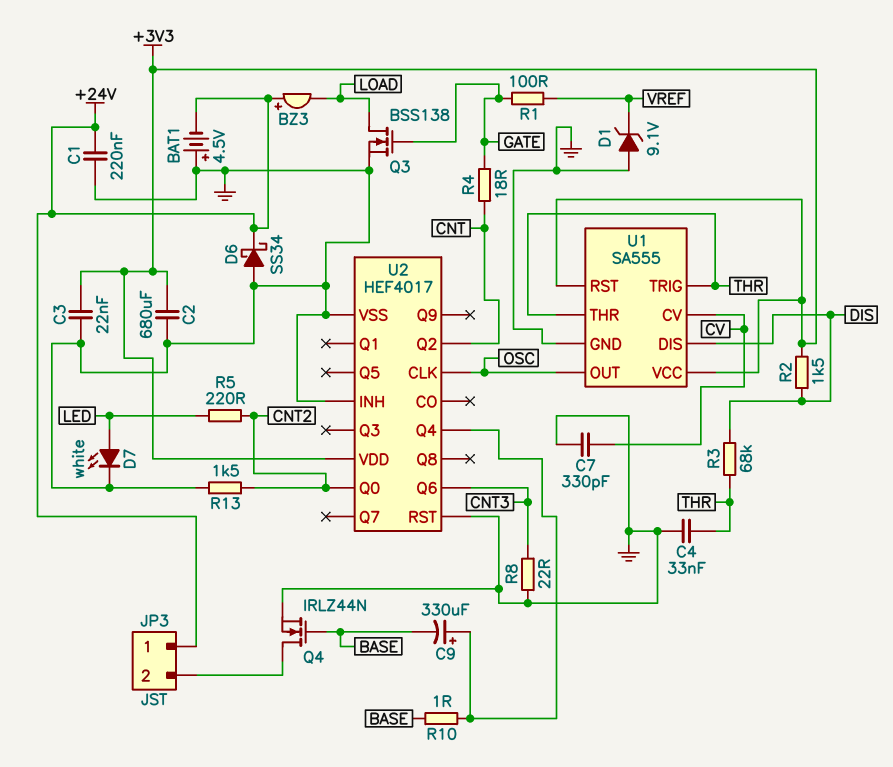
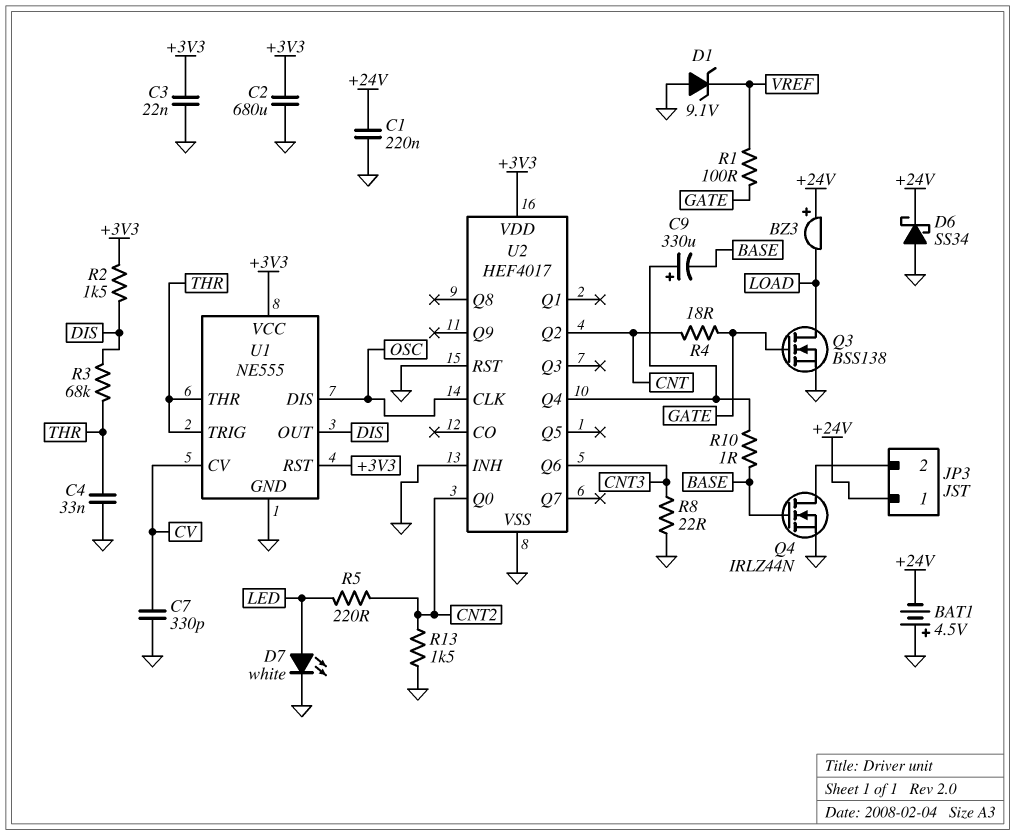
U1: SA555 -> NE555
U1 pin DIS: DIS -> OSC
U1 pin OUT: OSC -> DIS

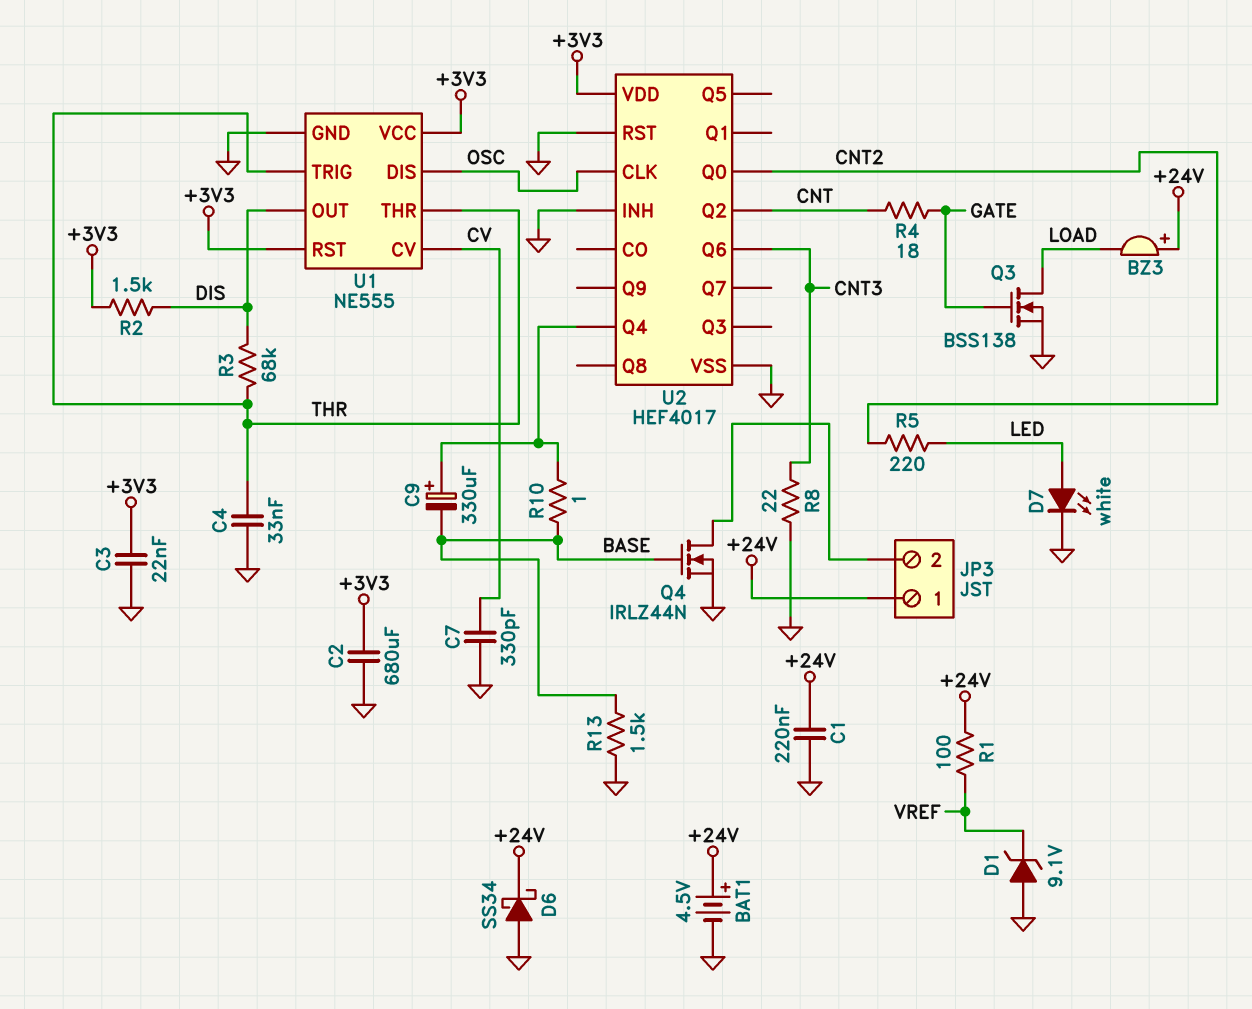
BAT1: 4.5V (plus GND, minus +24V) -> 4.5V (plus +24V, minus GND)
R1: 100 (GATE, VREF) -> 100 (+24V, VREF)
R13: 1.5k (CNT2, GND) -> 1.5k (BASE, GND)

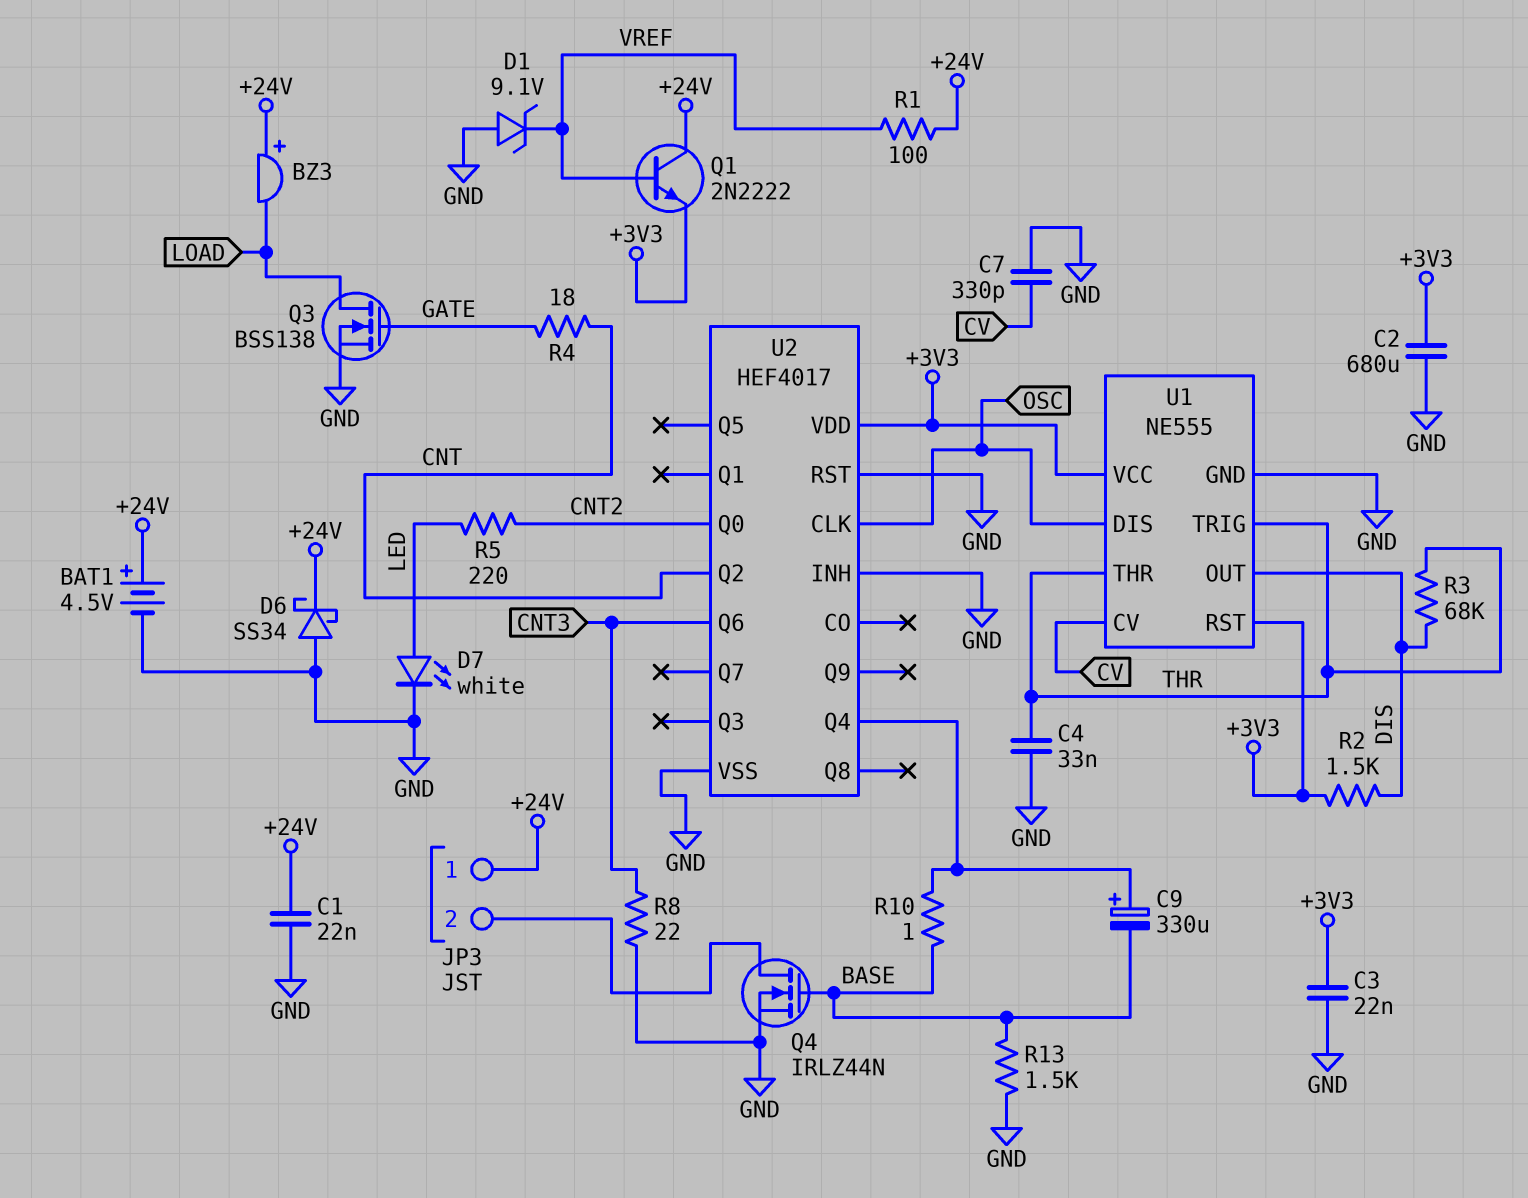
C1: 220nF (+24V, GND) -> 22nF (+24V, GND)
Q1: none -> NPN 2N2222 (B VREF, C +24V, E +3V3)

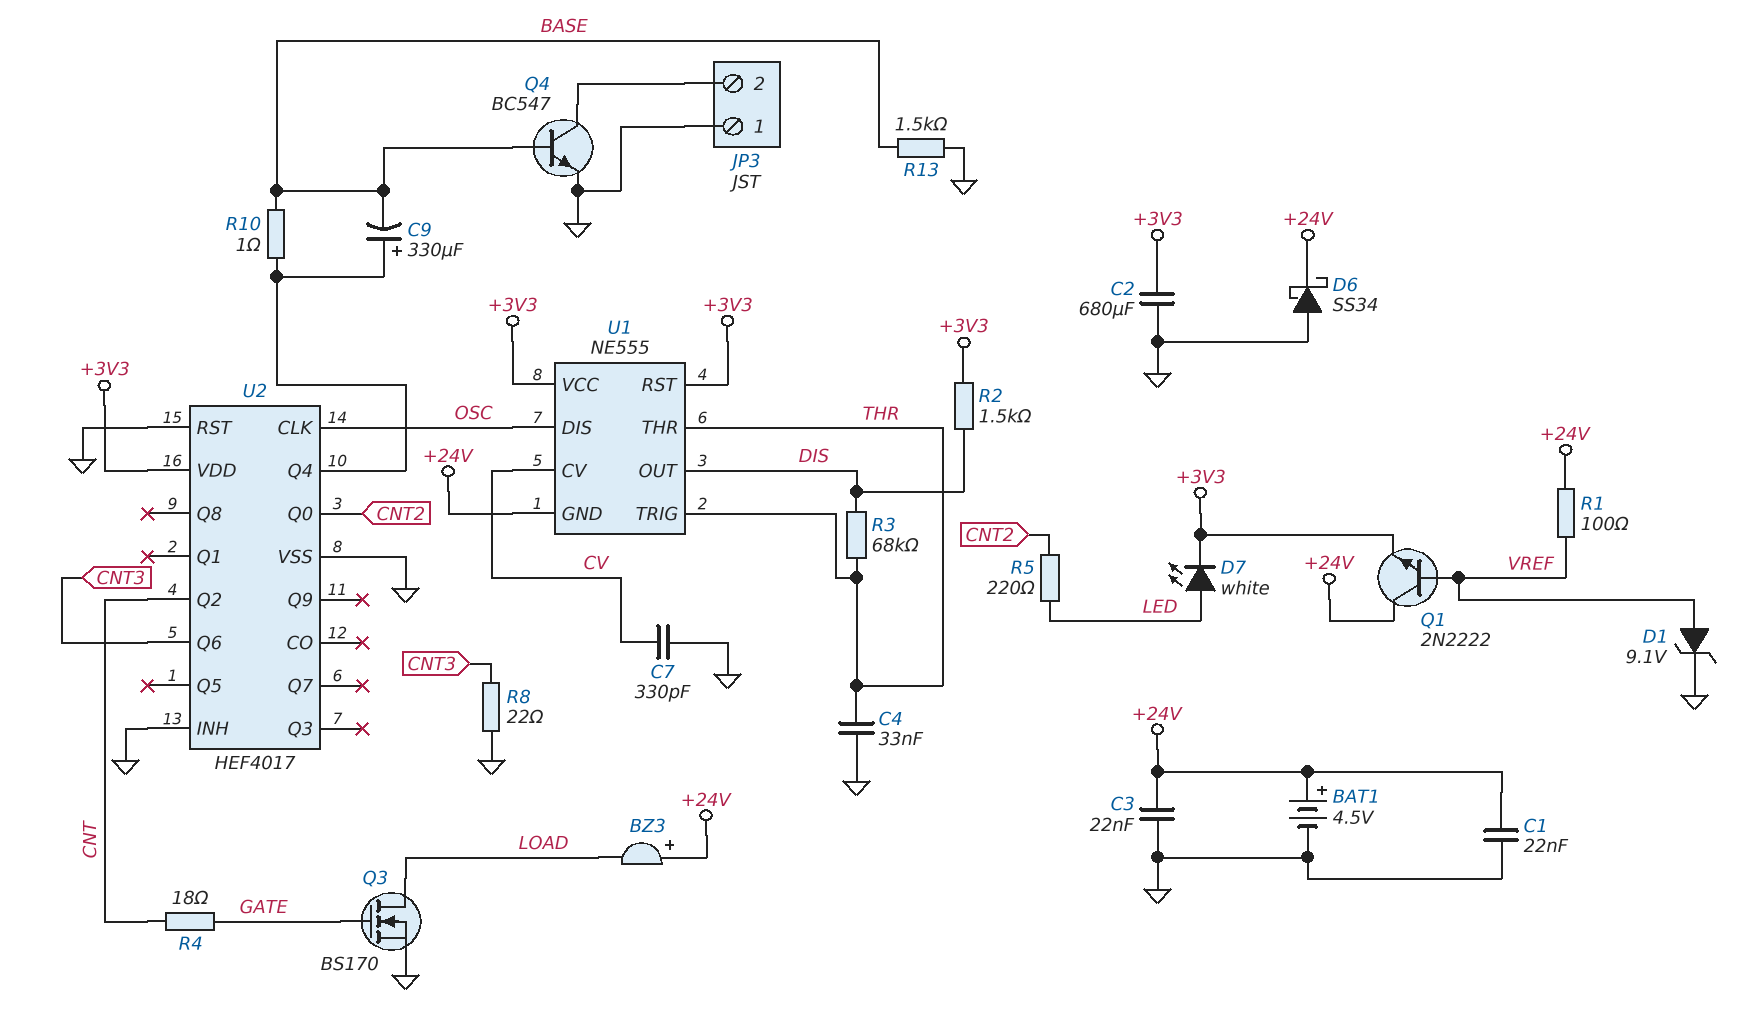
C3: 22nF (+3V3, GND) -> 22nF (+24V, GND)
D1: zener 9.1V (A GND, K VREF) -> zener 9.1V (A VREF, K GND)
D7: LED white (A LED, K GND) -> LED white (A LED, K +3V3)
JP3 pin 1: +24V -> GND
Q3: NMOS BSS138 (G GATE, D LOAD, S GND) -> NMOS BS170 (G GATE, D LOAD, S GND)
Q4: NMOS IRLZ44N (G BASE, D JP3/2, S GND) -> NPN BC547 (B BASE, C JP3/2, E GND)
U1 pin GND: GND -> +24V

